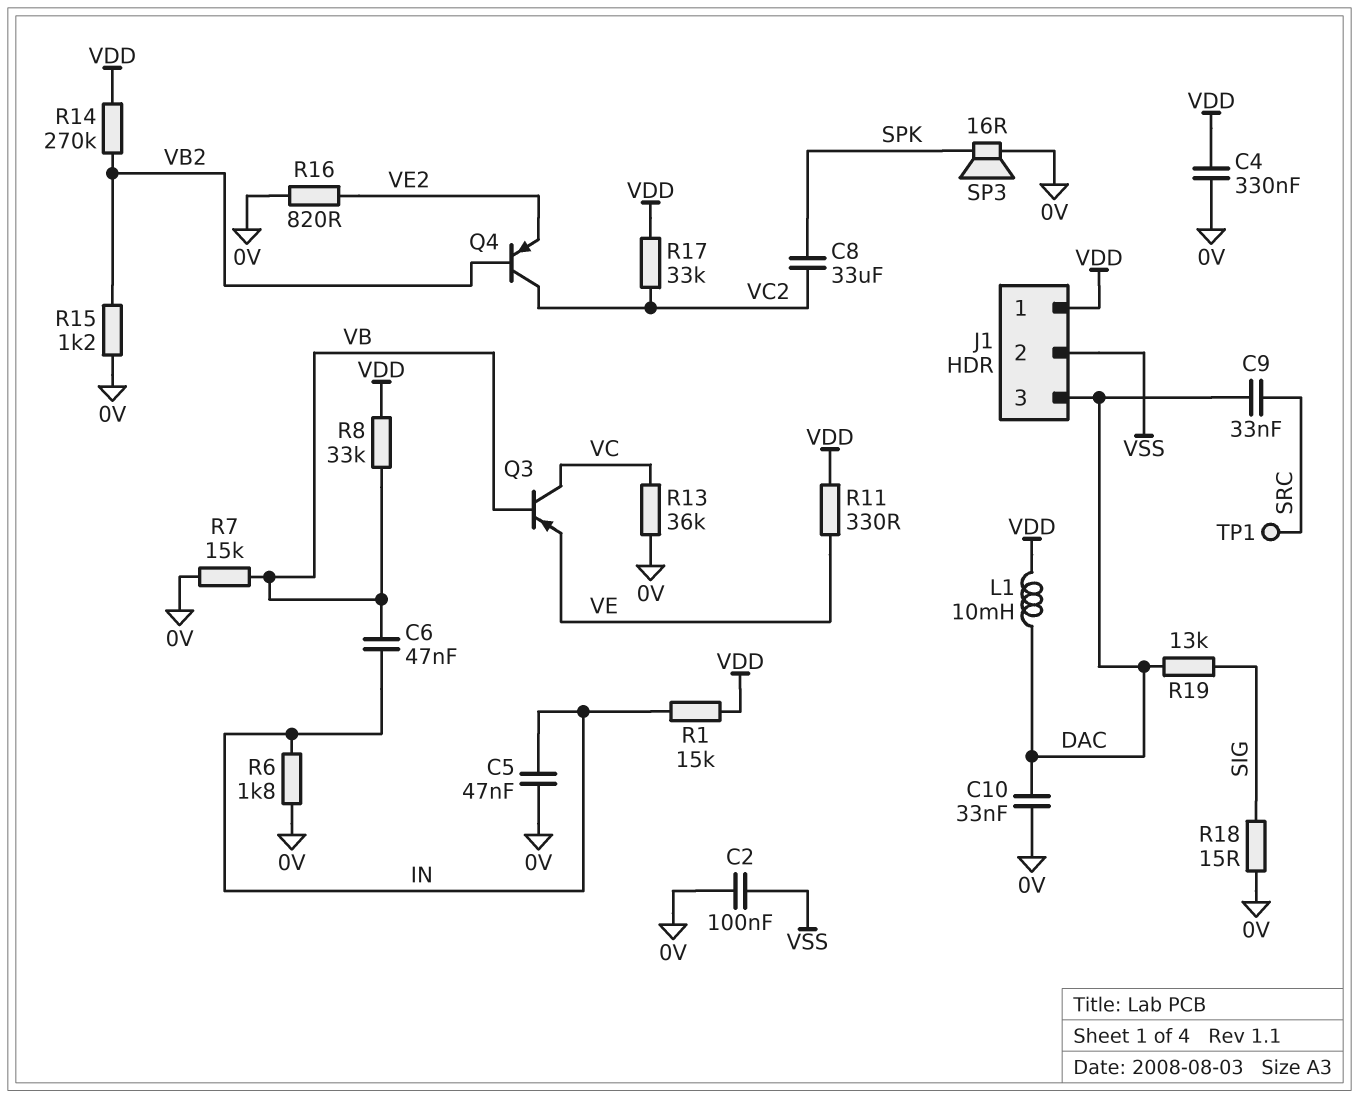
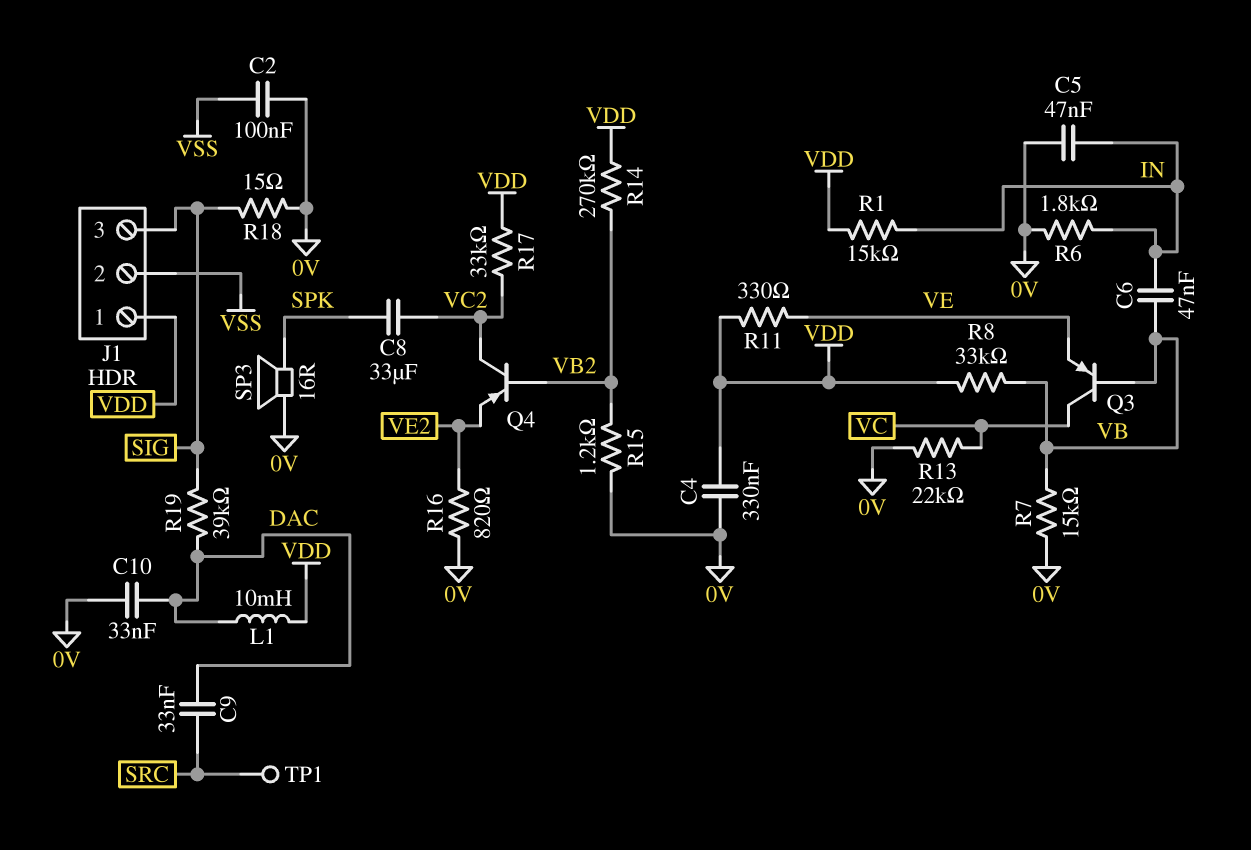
J1 pin 3: DAC -> SIG
R13: 36k (0V, VC) -> 22k (0V, VC)
R19: 13k (DAC, SIG) -> 39k (DAC, SIG)

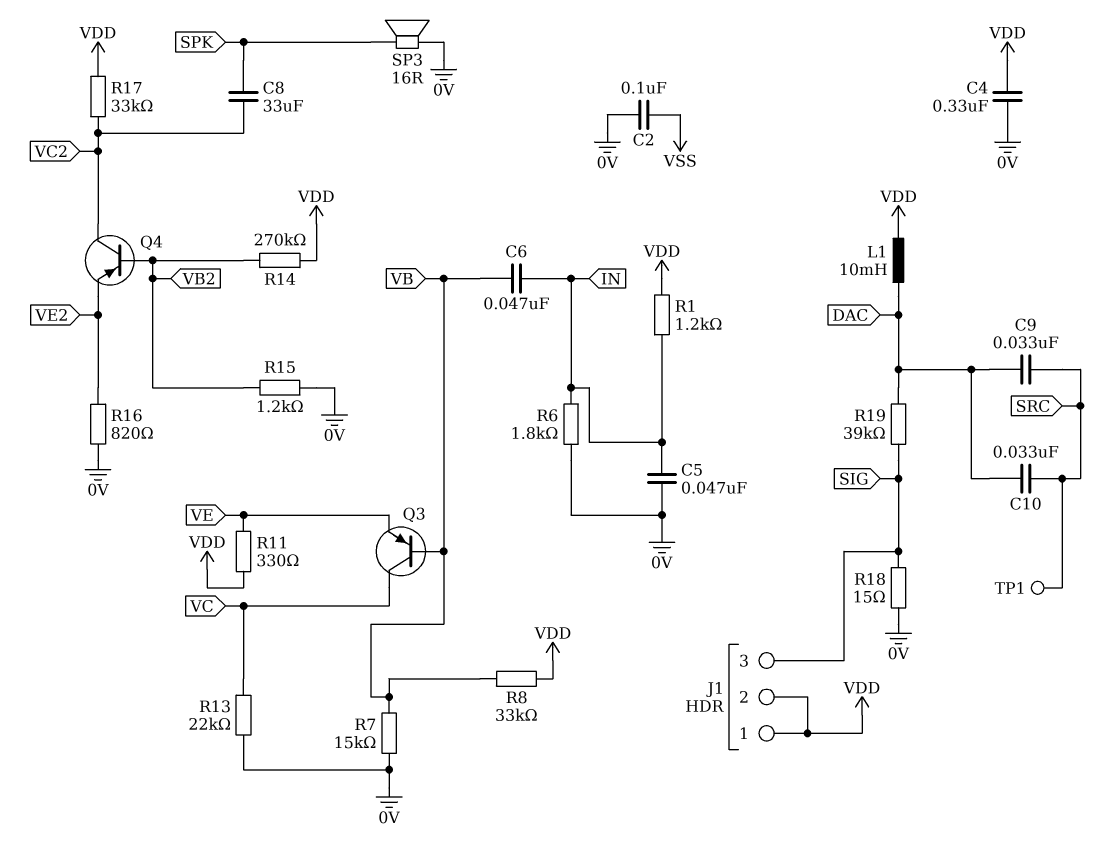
C10: 33nF (0V, DAC) -> 33nF (DAC, SRC)
J1 pin 2: VSS -> VDD
R1: 15k (IN, VDD) -> 1.2k (IN, VDD)

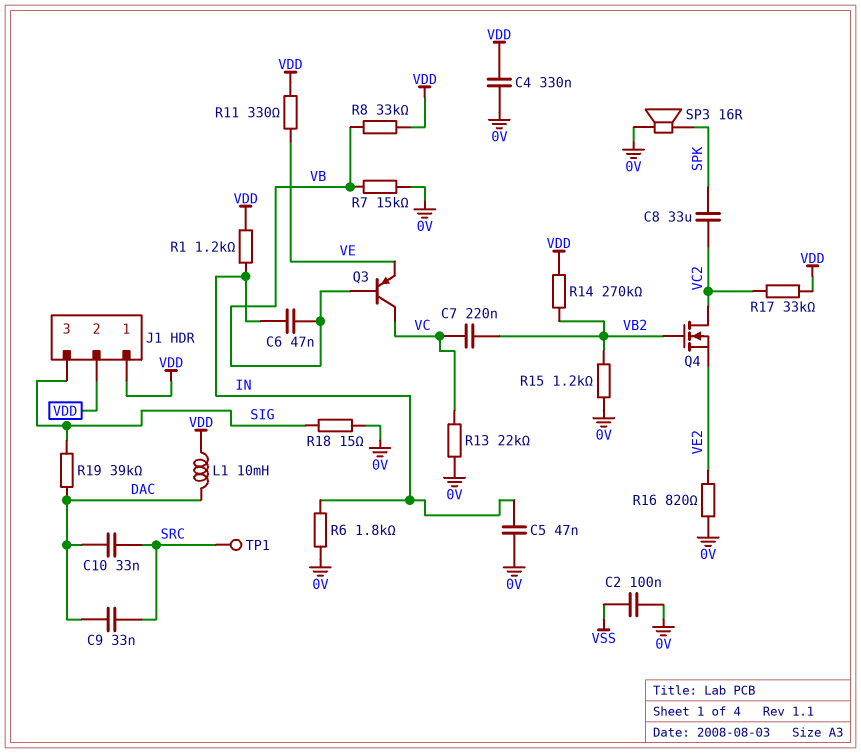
C7: none -> 220nF (VB2, VC)
Q4: PNP (B VB2, C VC2, E VE2) -> NMOS (G VB2, D VC2, S VE2)

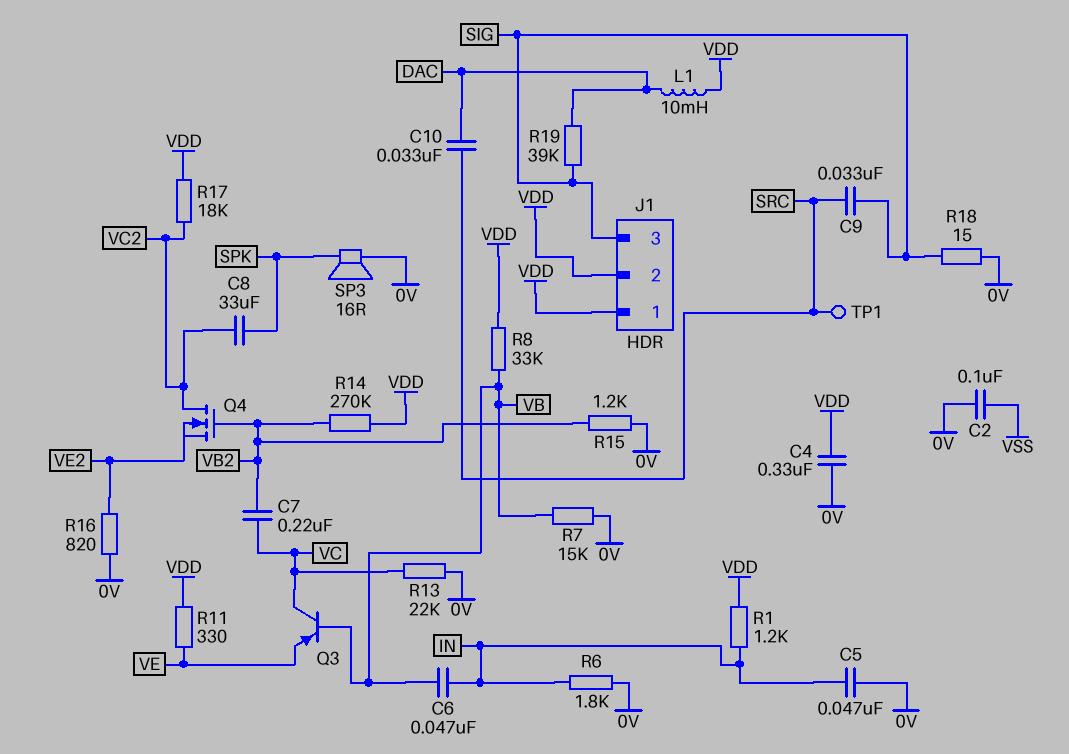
C9: 33nF (DAC, SRC) -> 33nF (SIG, SRC)
R17: 33k (VC2, VDD) -> 18k (VC2, VDD)

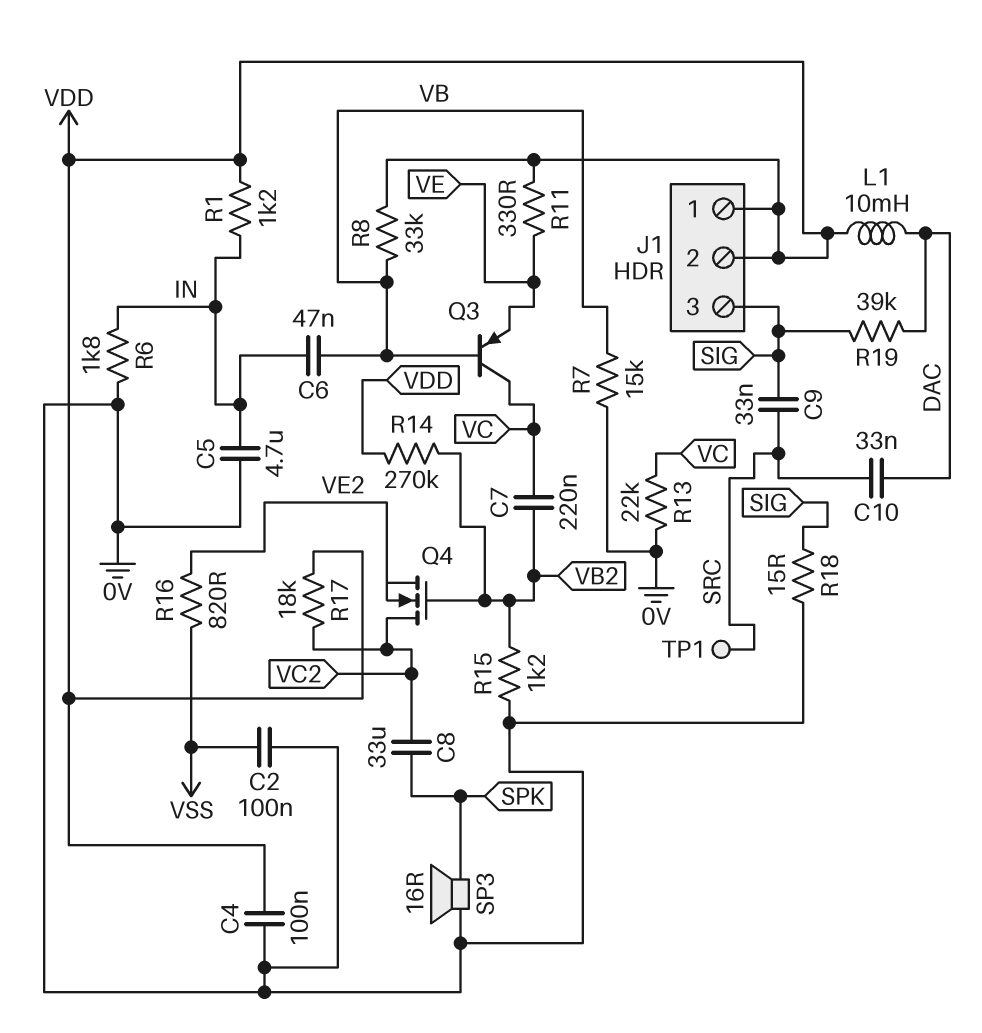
C4: 330nF (0V, VDD) -> 100nF (0V, VDD)
C5: 47nF (0V, IN) -> 4.7uF (0V, IN)
R16: 820 (0V, VE2) -> 820 (VE2, VSS)

